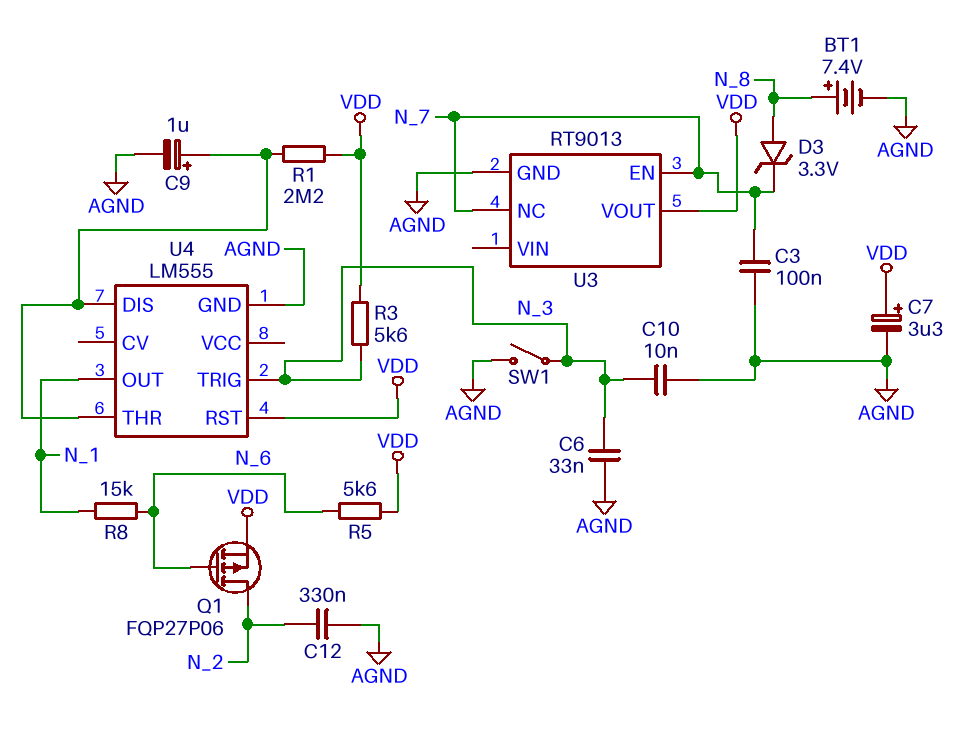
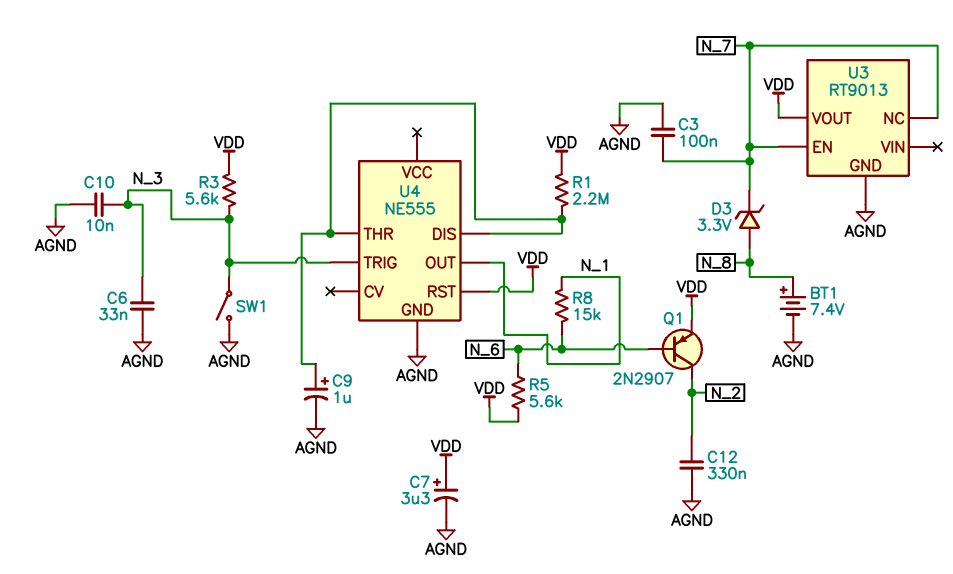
Q1: PMOS FQP27P06 (G N_6, D N_2, S VDD) -> PNP 2N2907 (B N_6, C N_2, E VDD)
U4: LM555 -> NE555

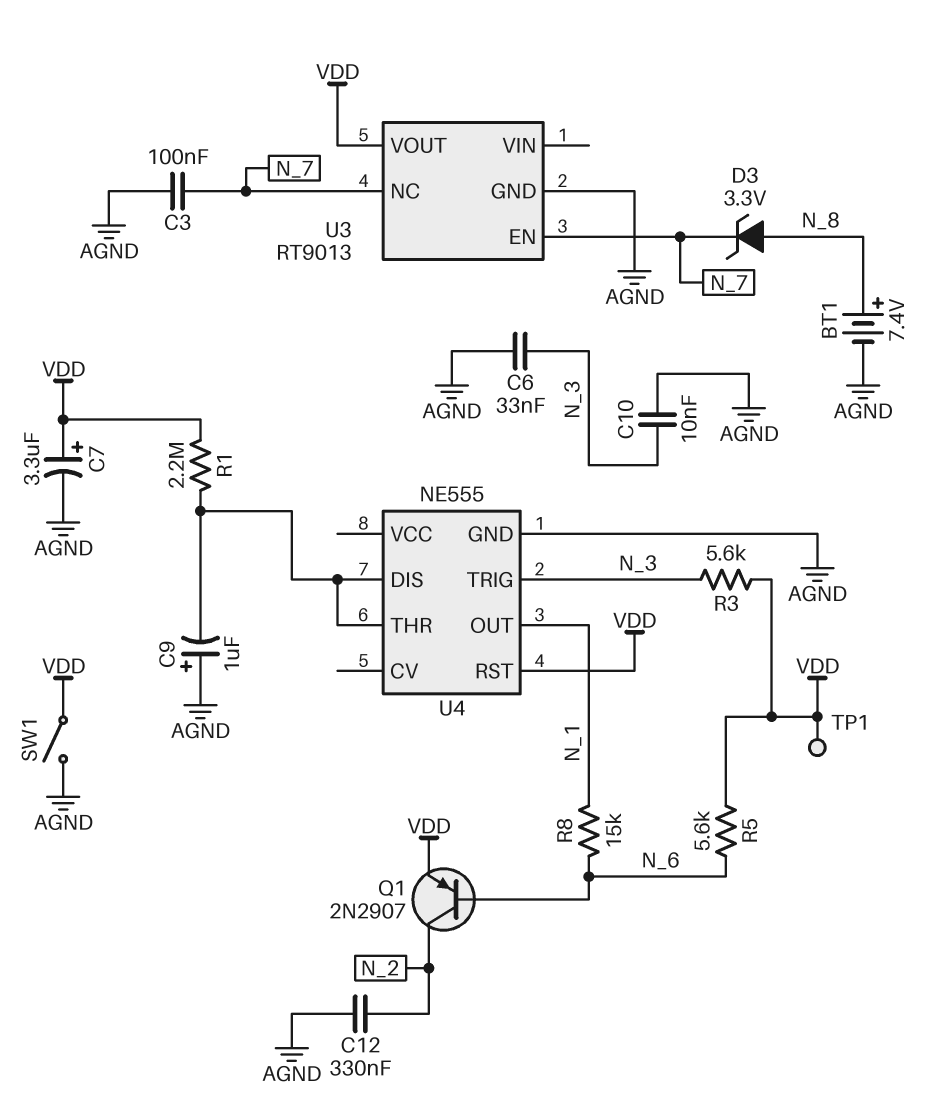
C9: 1uF (plus U4/DIS, minus AGND) -> 1uF (plus AGND, minus U4/DIS)
SW1: switch (AGND, N_3) -> switch (AGND, VDD)
TP1: none -> test point (VDD)

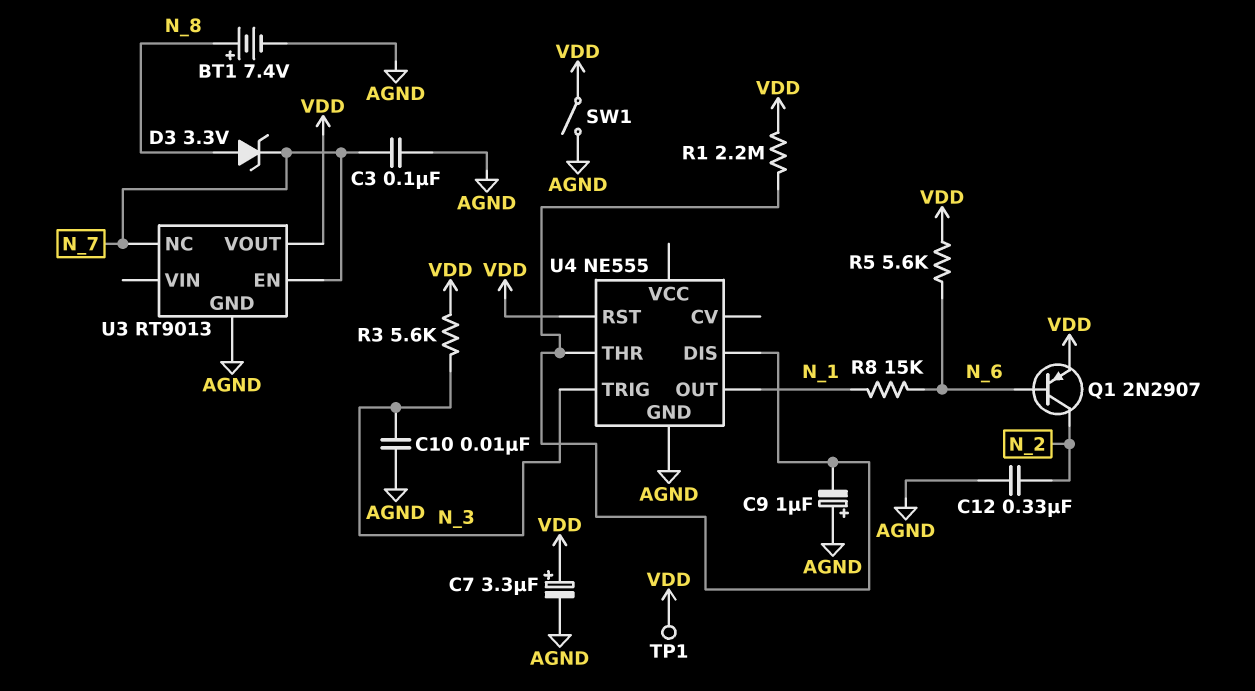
C6: 33nF (AGND, N_3) -> none

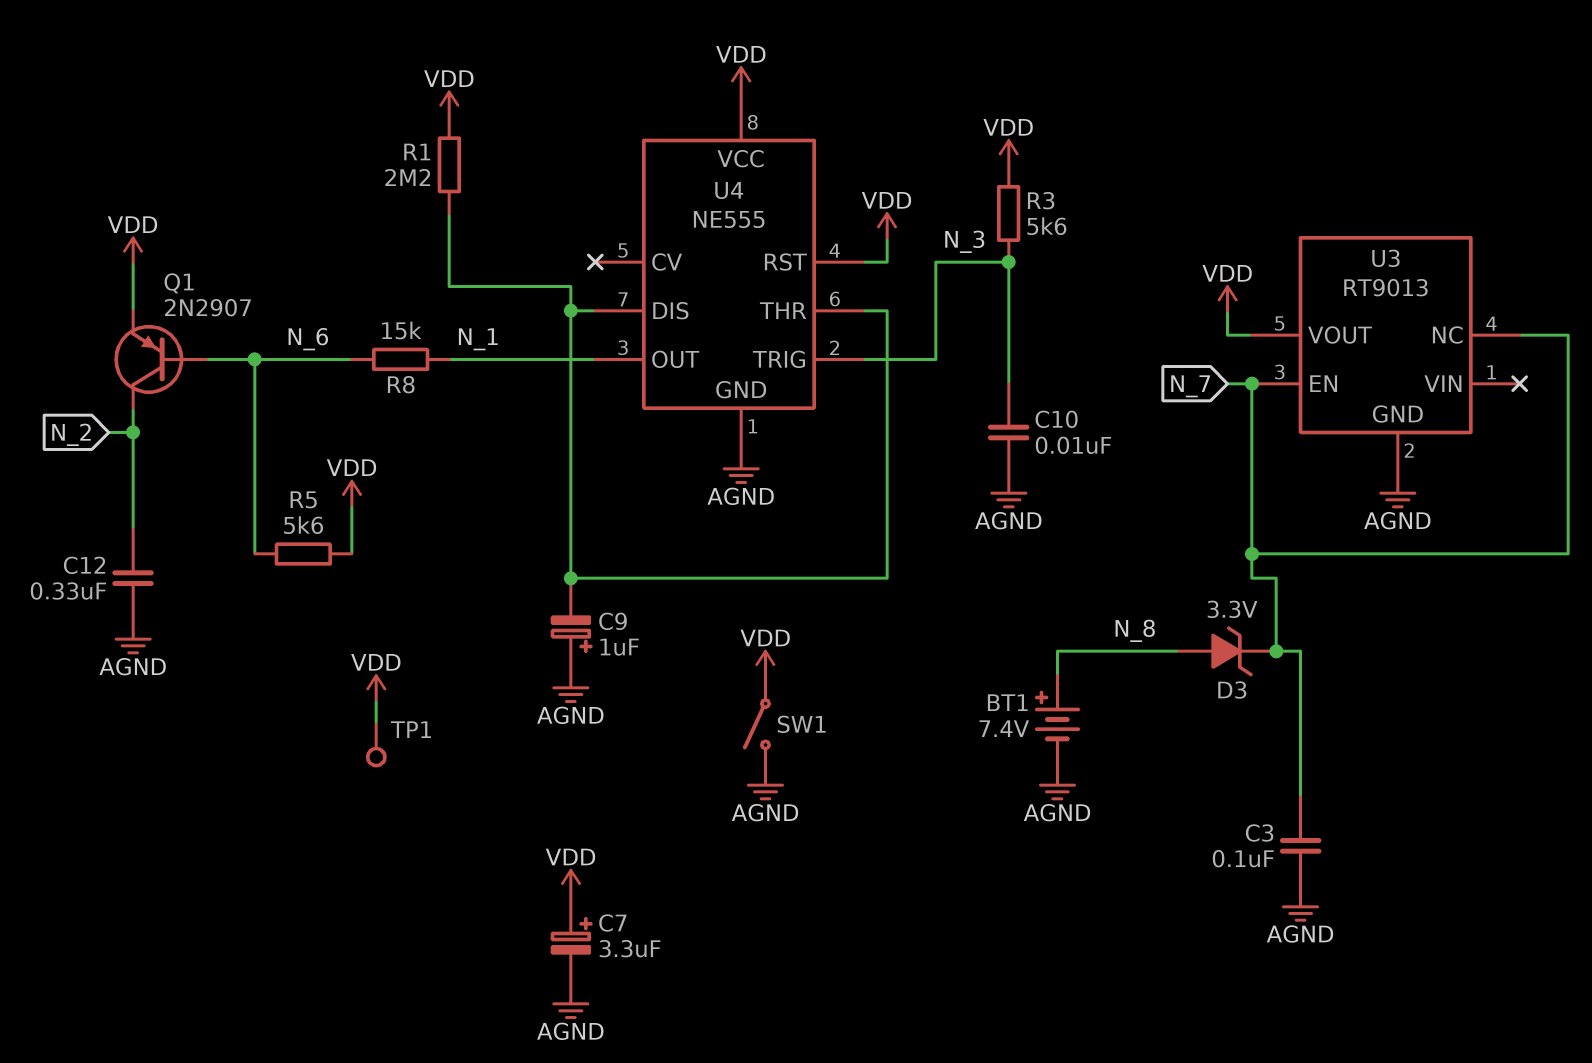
U4 pin VCC: none -> VDD

